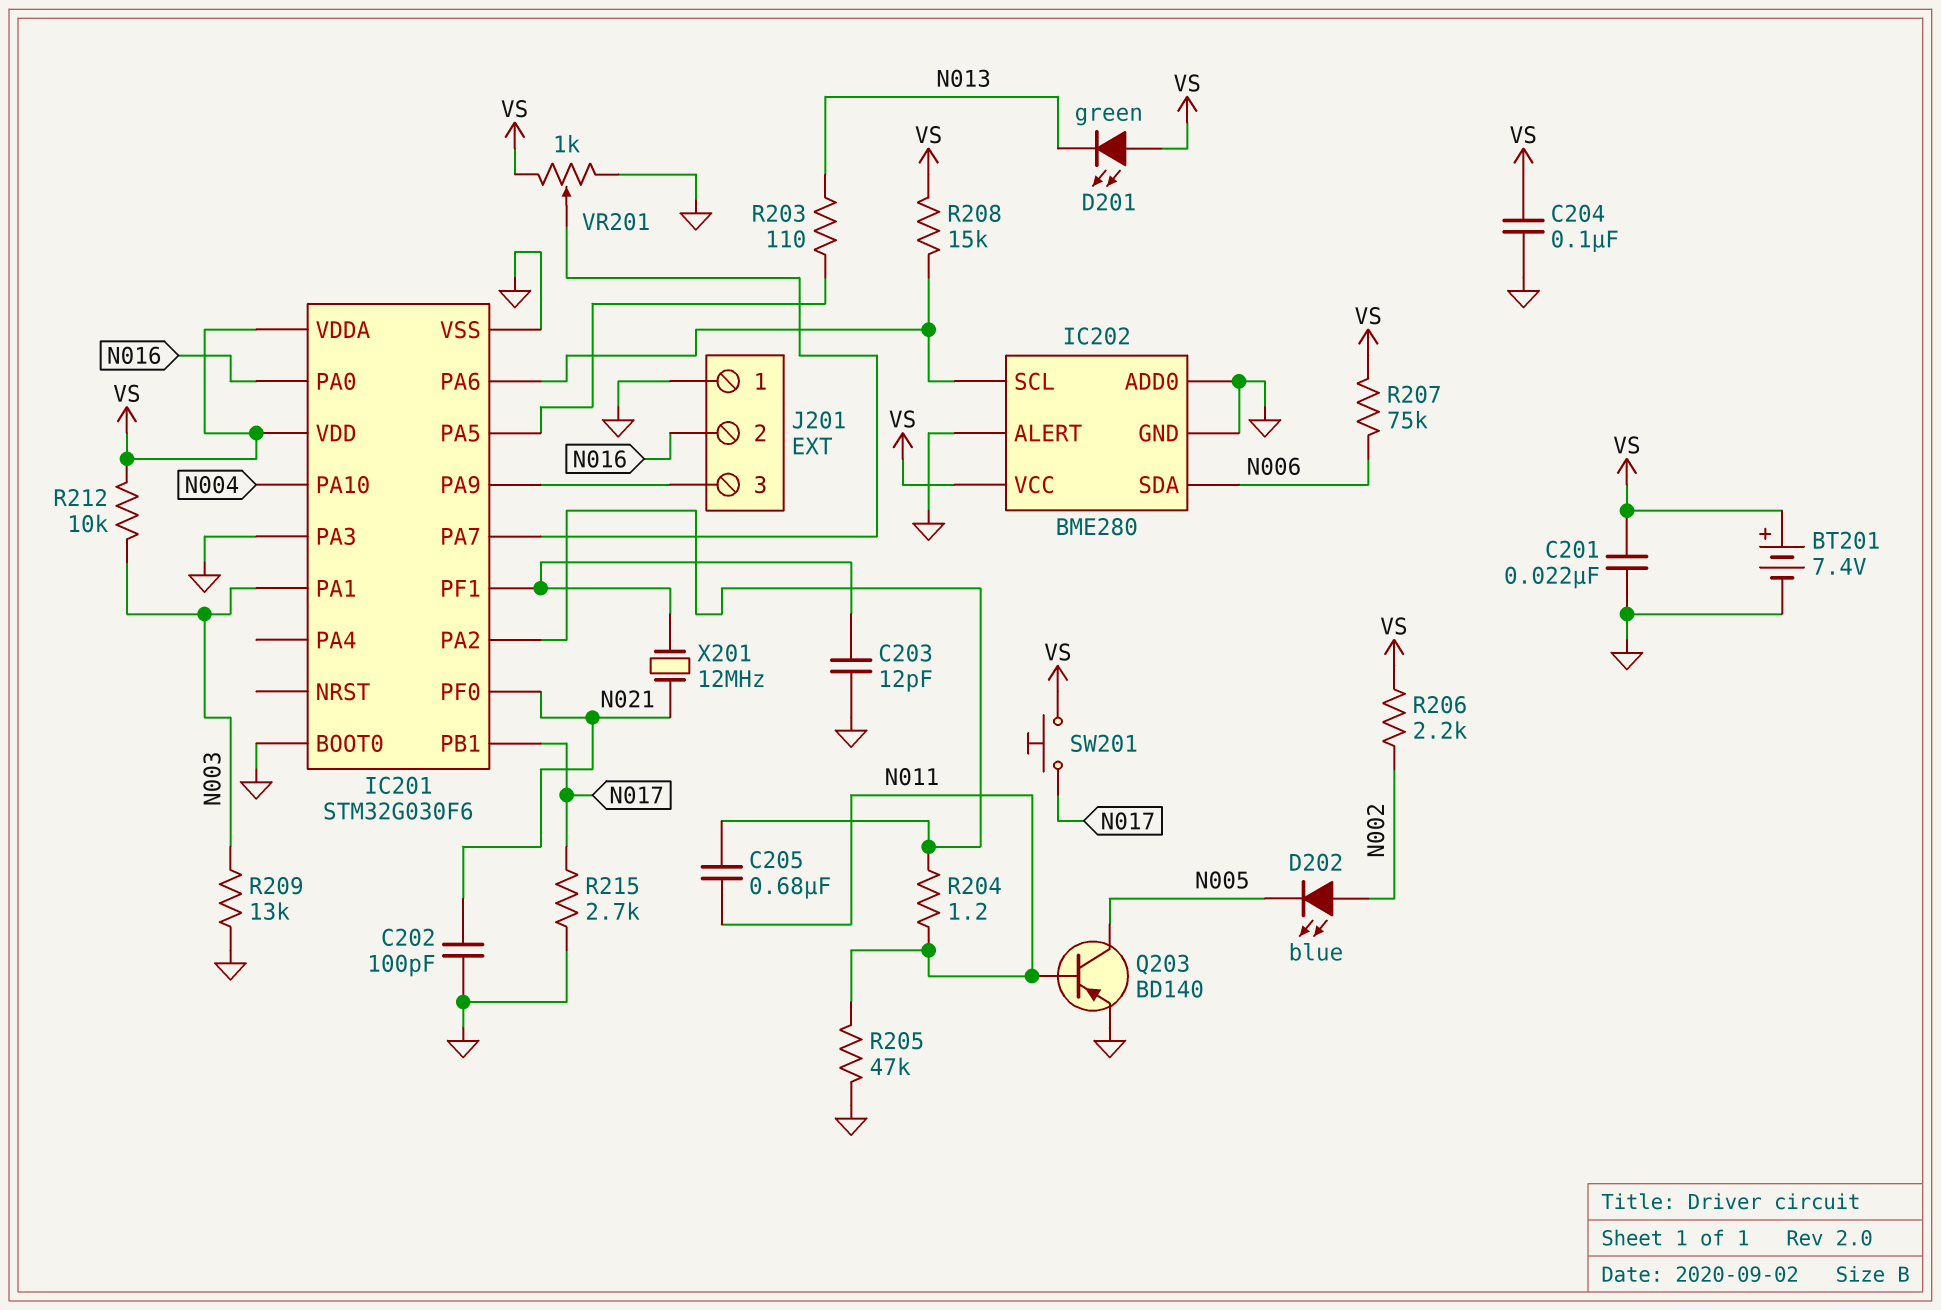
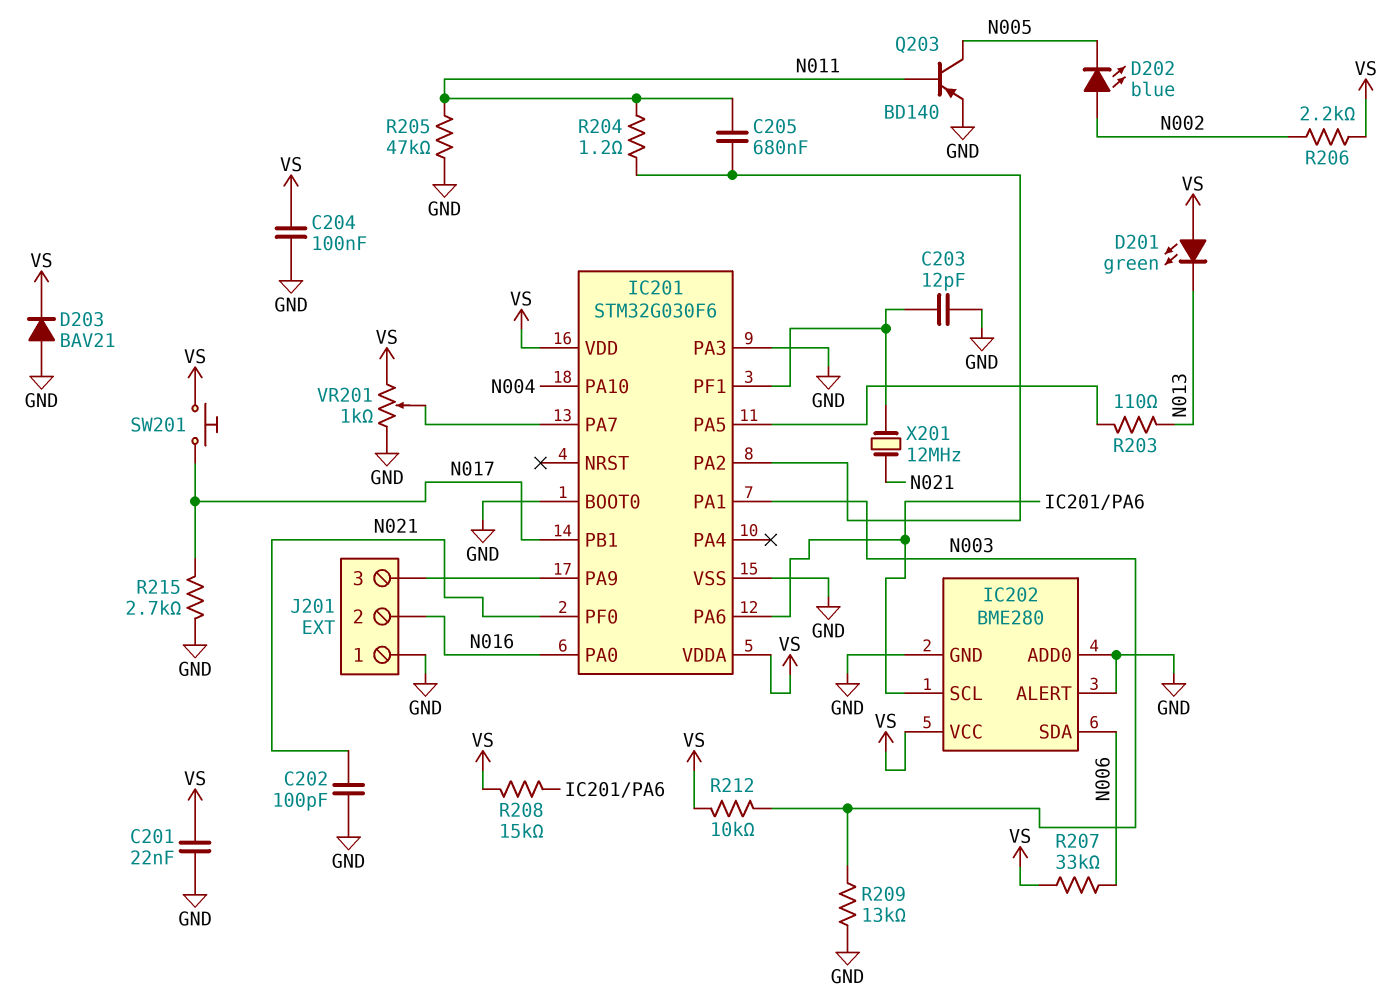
BT201: 7.4V (plus VS, minus GND) -> none
D203: none -> diode BAV21 (A GND, K VS)
R207: 75k (N006, VS) -> 33k (N006, VS)

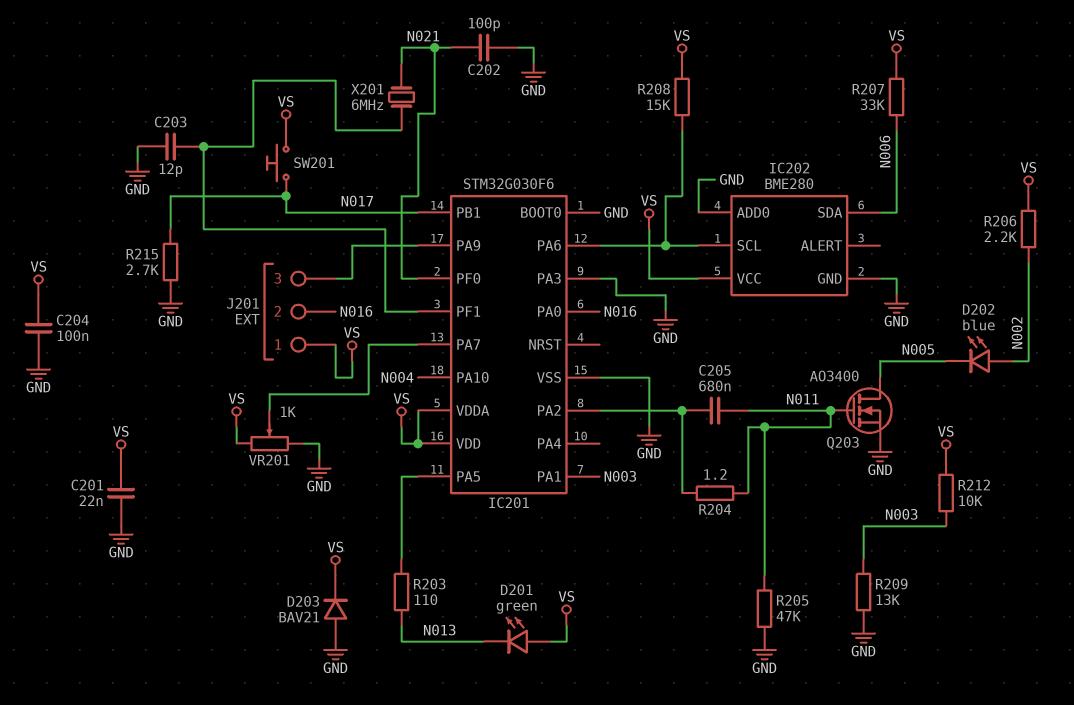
IC202 pin ALERT: GND -> none
J201 pin 1: GND -> VS
Q203: PNP BD140 (B N011, C N005, E GND) -> NMOS AO3400 (G N011, D N005, S GND)
X201: 12MHz (IC201/PF1, N021) -> 6MHz (IC201/PF1, N021)

